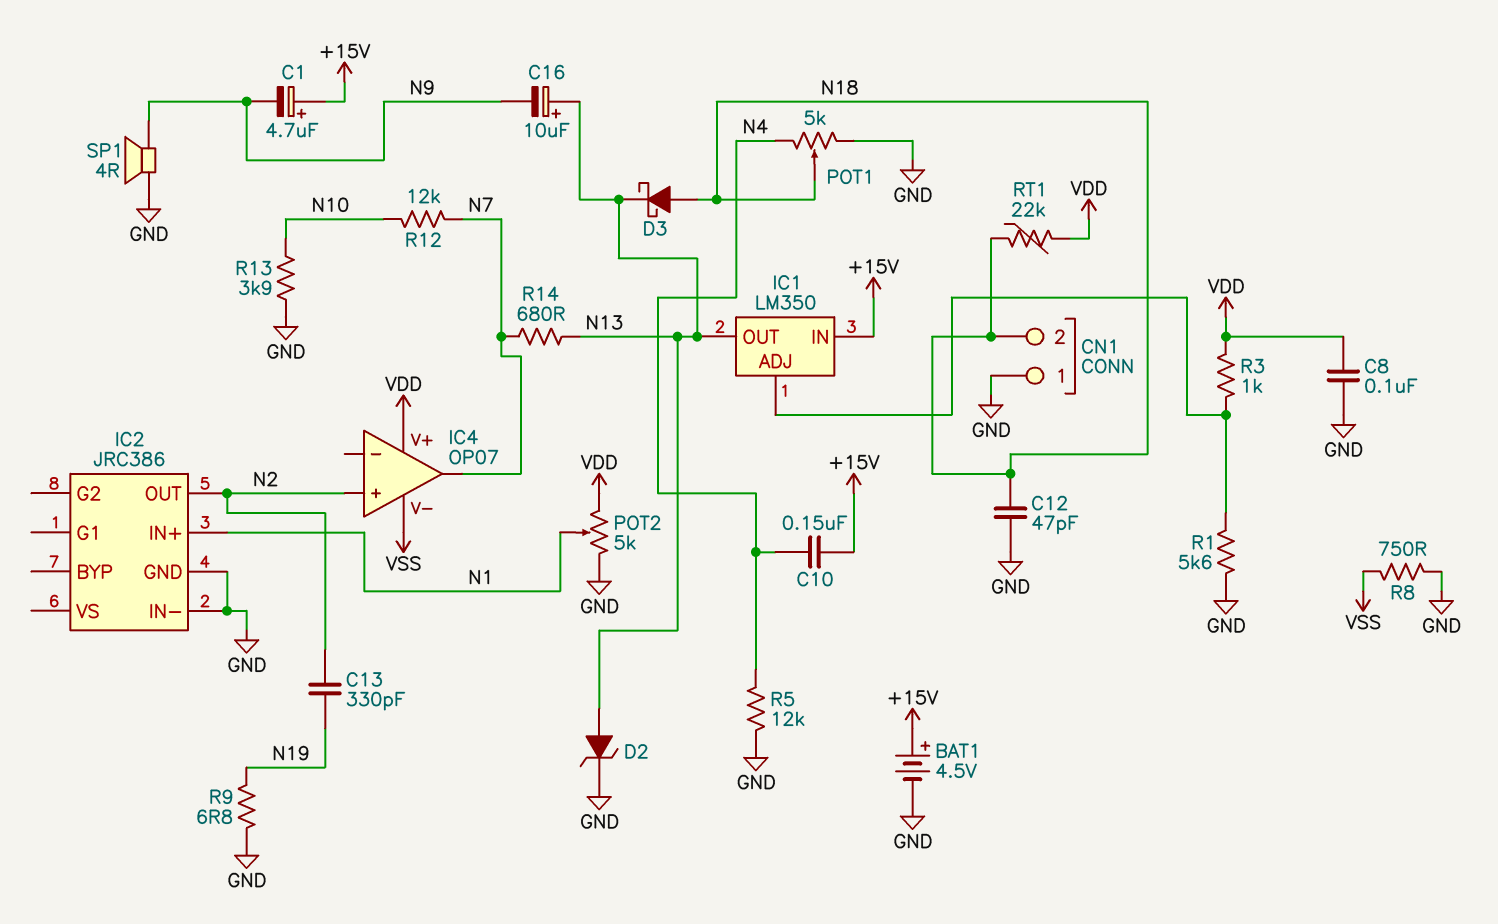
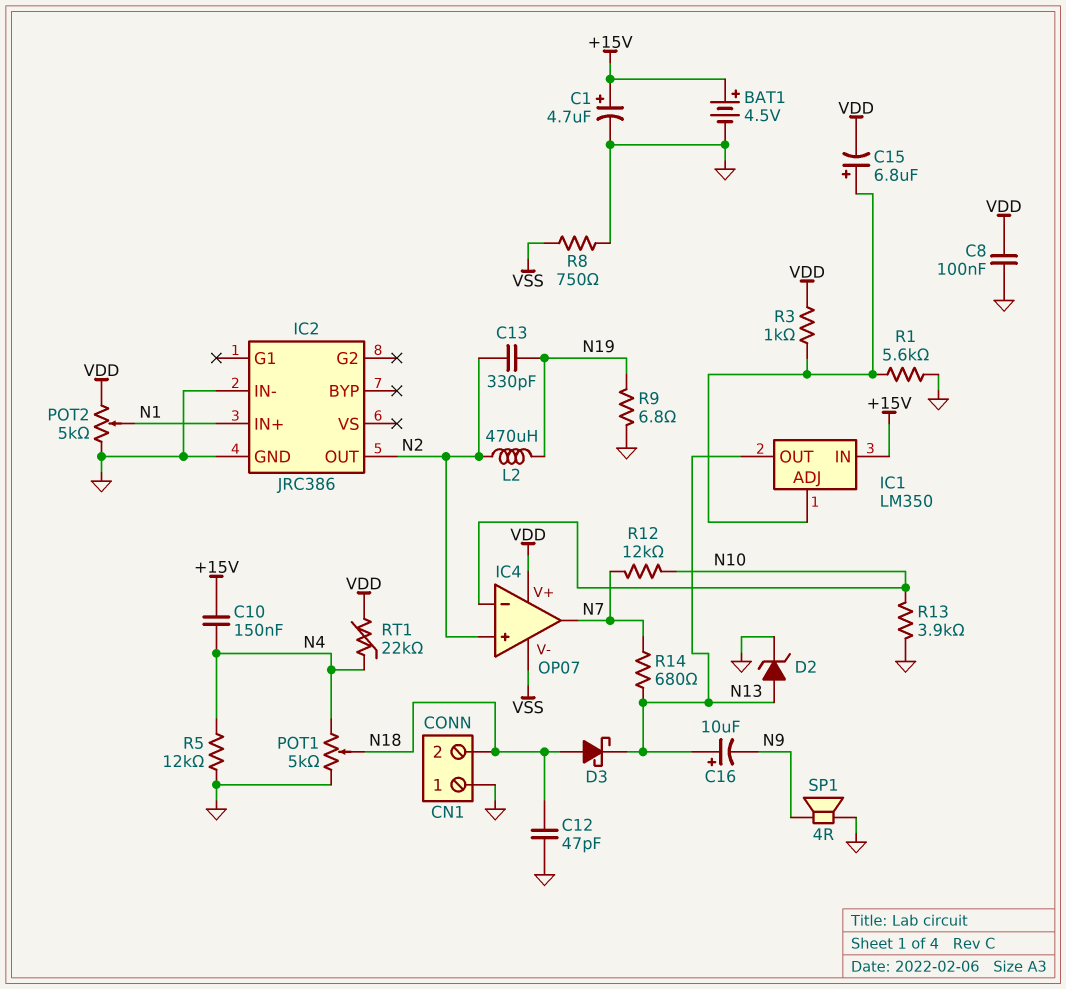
C1: 4.7uF (plus +15V, minus N9) -> 4.7uF (plus +15V, minus GND)
C15: none -> 6.8uF (plus IC1/ADJ, minus VDD)
IC4 pin in-: none -> N10
L2: none -> 470uH (N2, N19)
RT1: 22k (N18, VDD) -> 22k (N4, VDD)

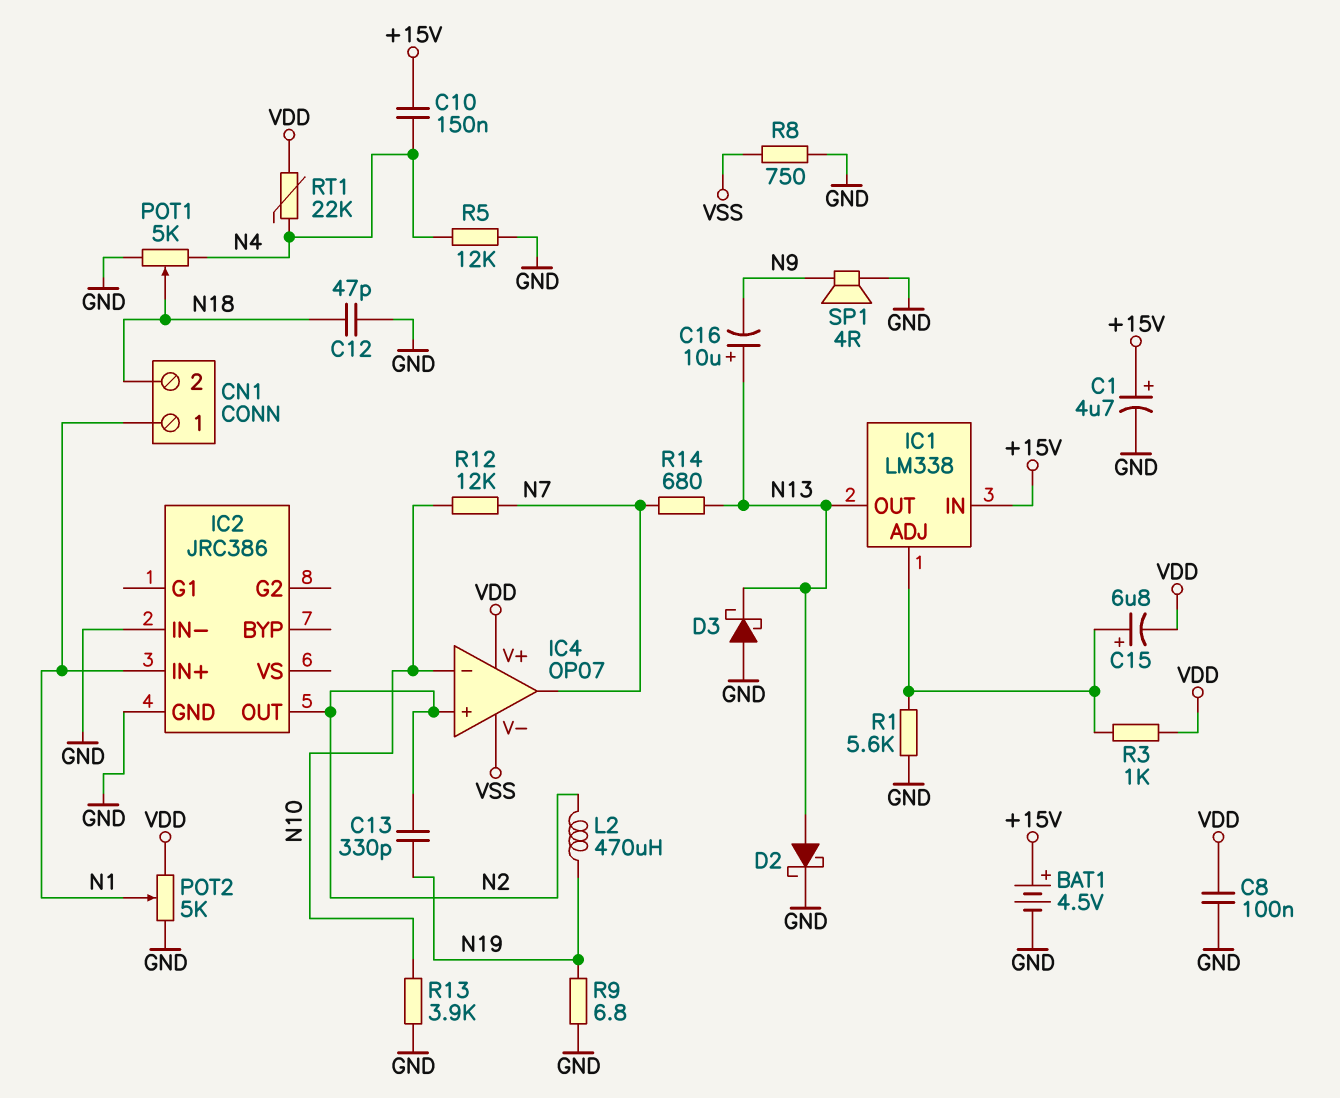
CN1 pin 1: GND -> N1
D2: zener (A N13, K GND) -> schottky (A N13, K GND)
D3: schottky (A N18, K N13) -> schottky (A GND, K N13)
IC1: LM350 -> LM338

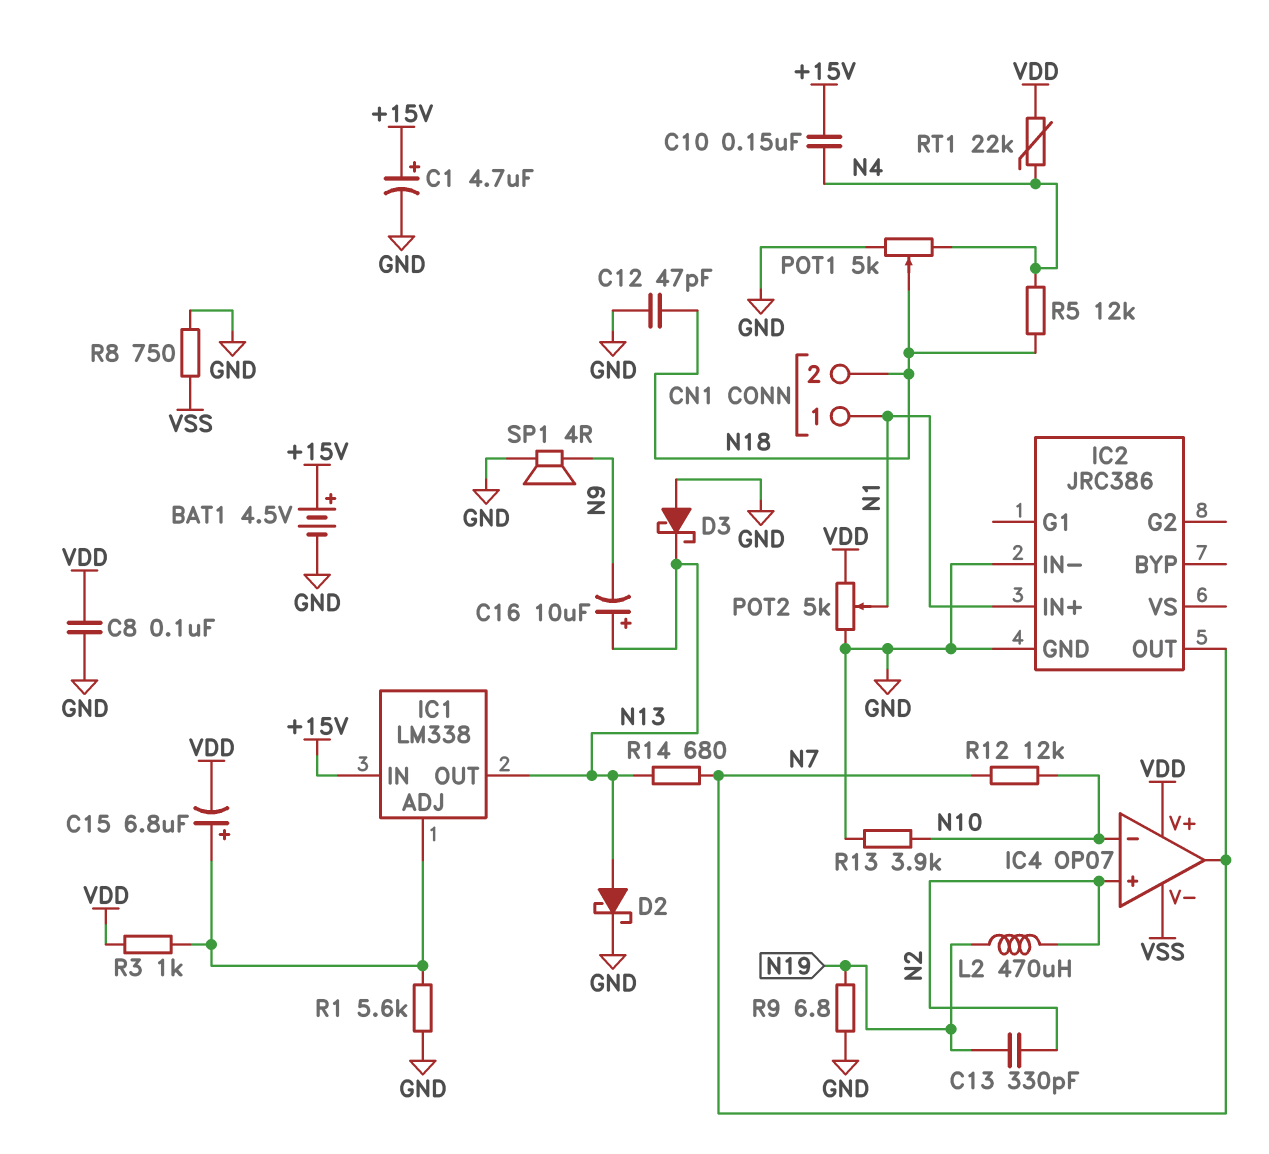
IC2 pin OUT: N2 -> N7
R5: 12k (GND, N4) -> 12k (N4, N18)

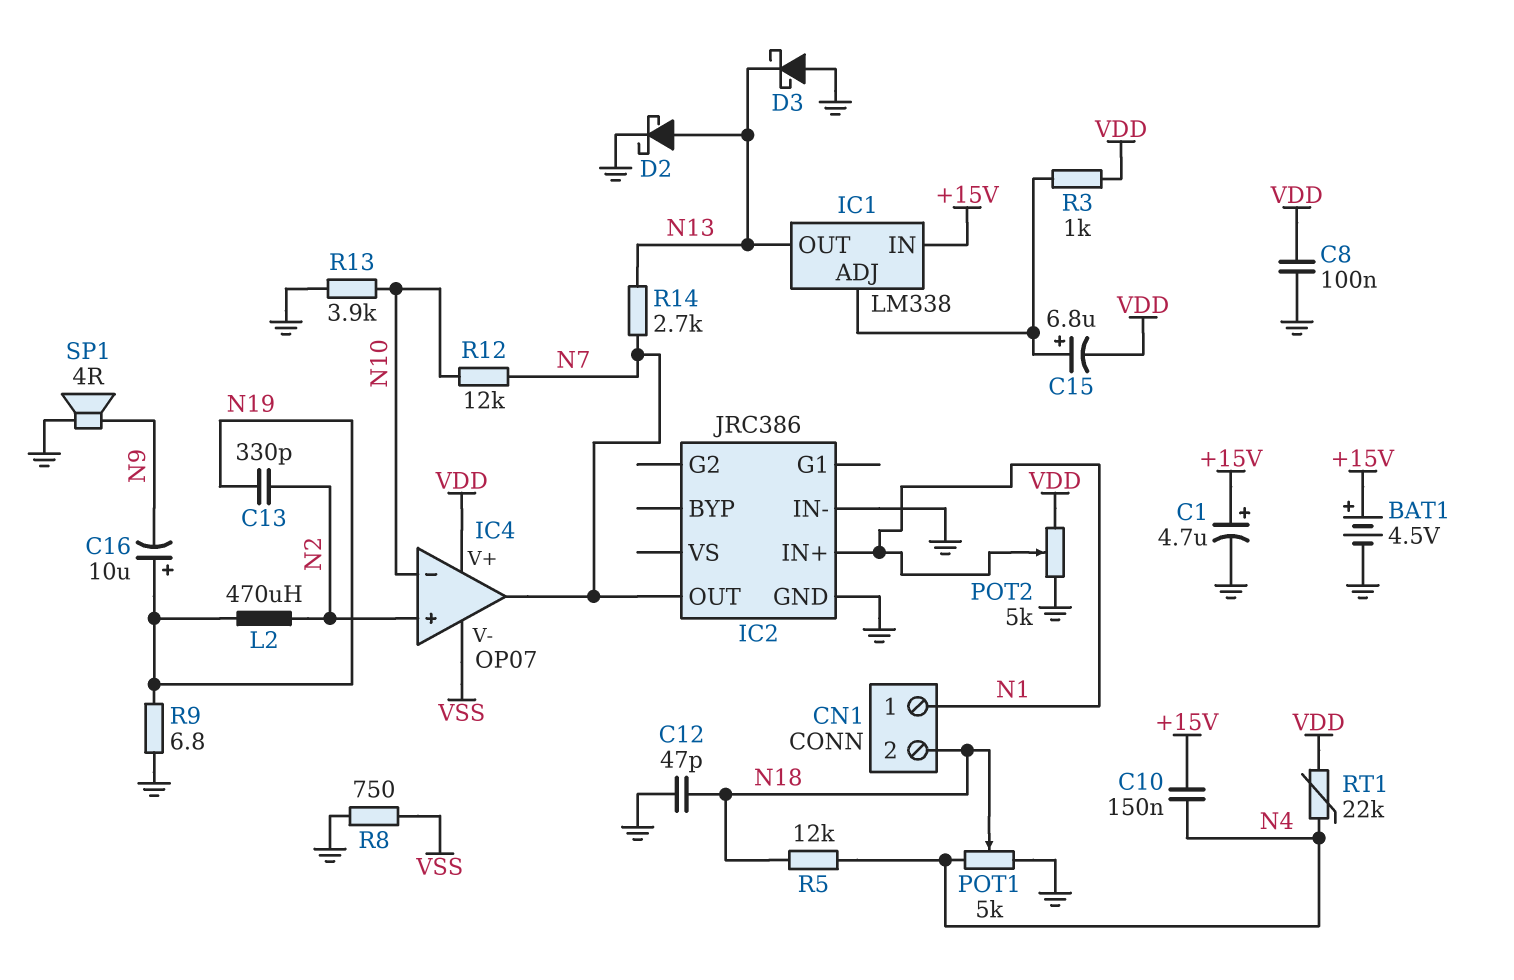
C16: 10uF (plus N13, minus N9) -> 10uF (plus N19, minus N9)
R1: 5.6k (GND, IC1/ADJ) -> none
R14: 680 (N7, N13) -> 2.7k (N7, N13)

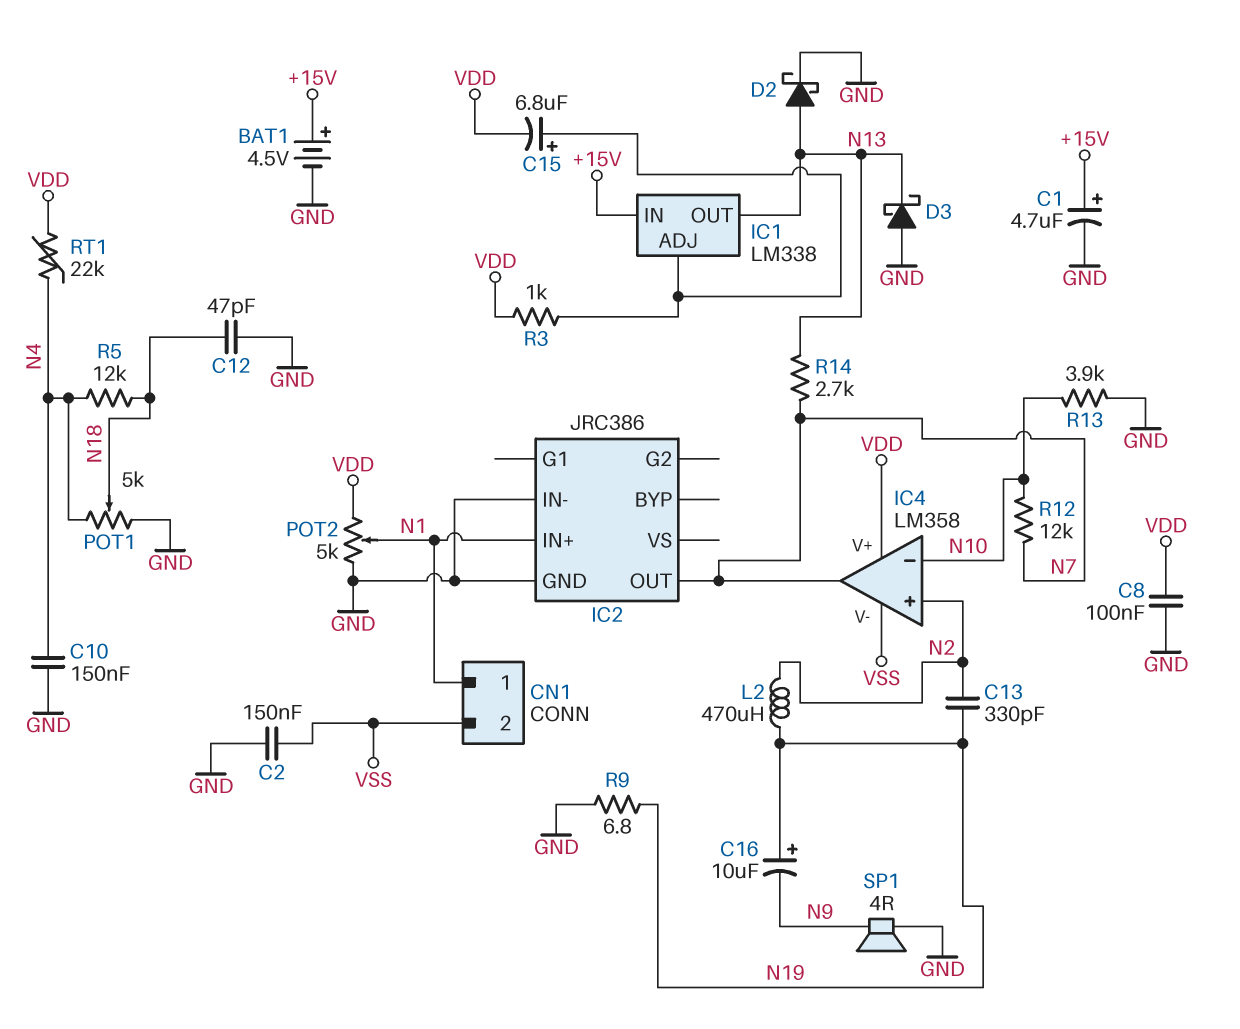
C2: none -> 150nF (GND, VSS)
C10: 150nF (+15V, N4) -> 150nF (GND, N4)
CN1 pin 2: N18 -> VSS
IC4: OP07 -> LM358
R8: 750 (GND, VSS) -> none

